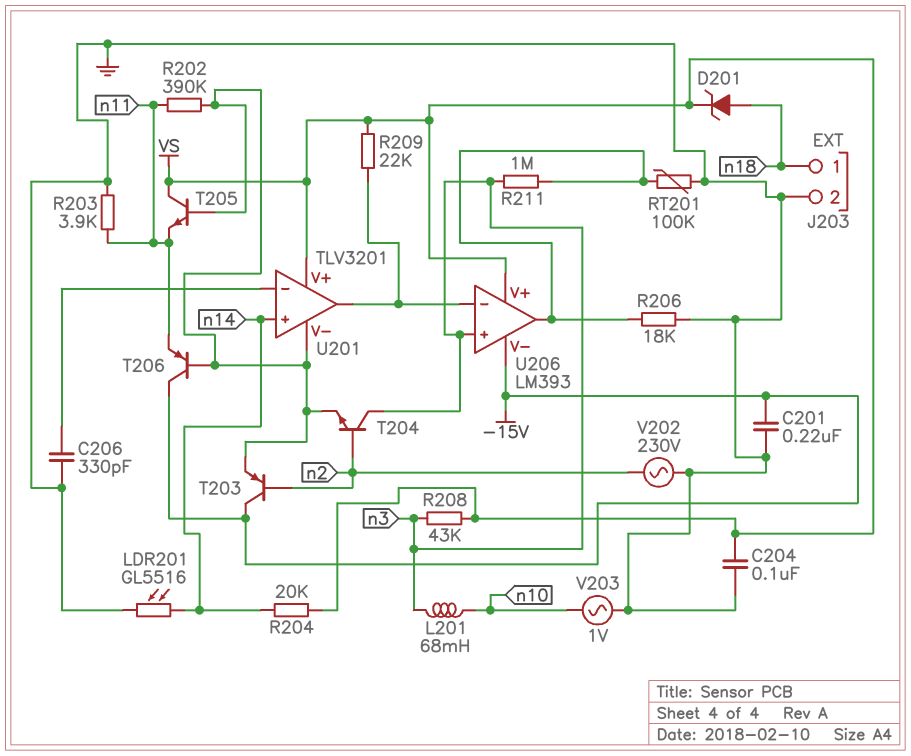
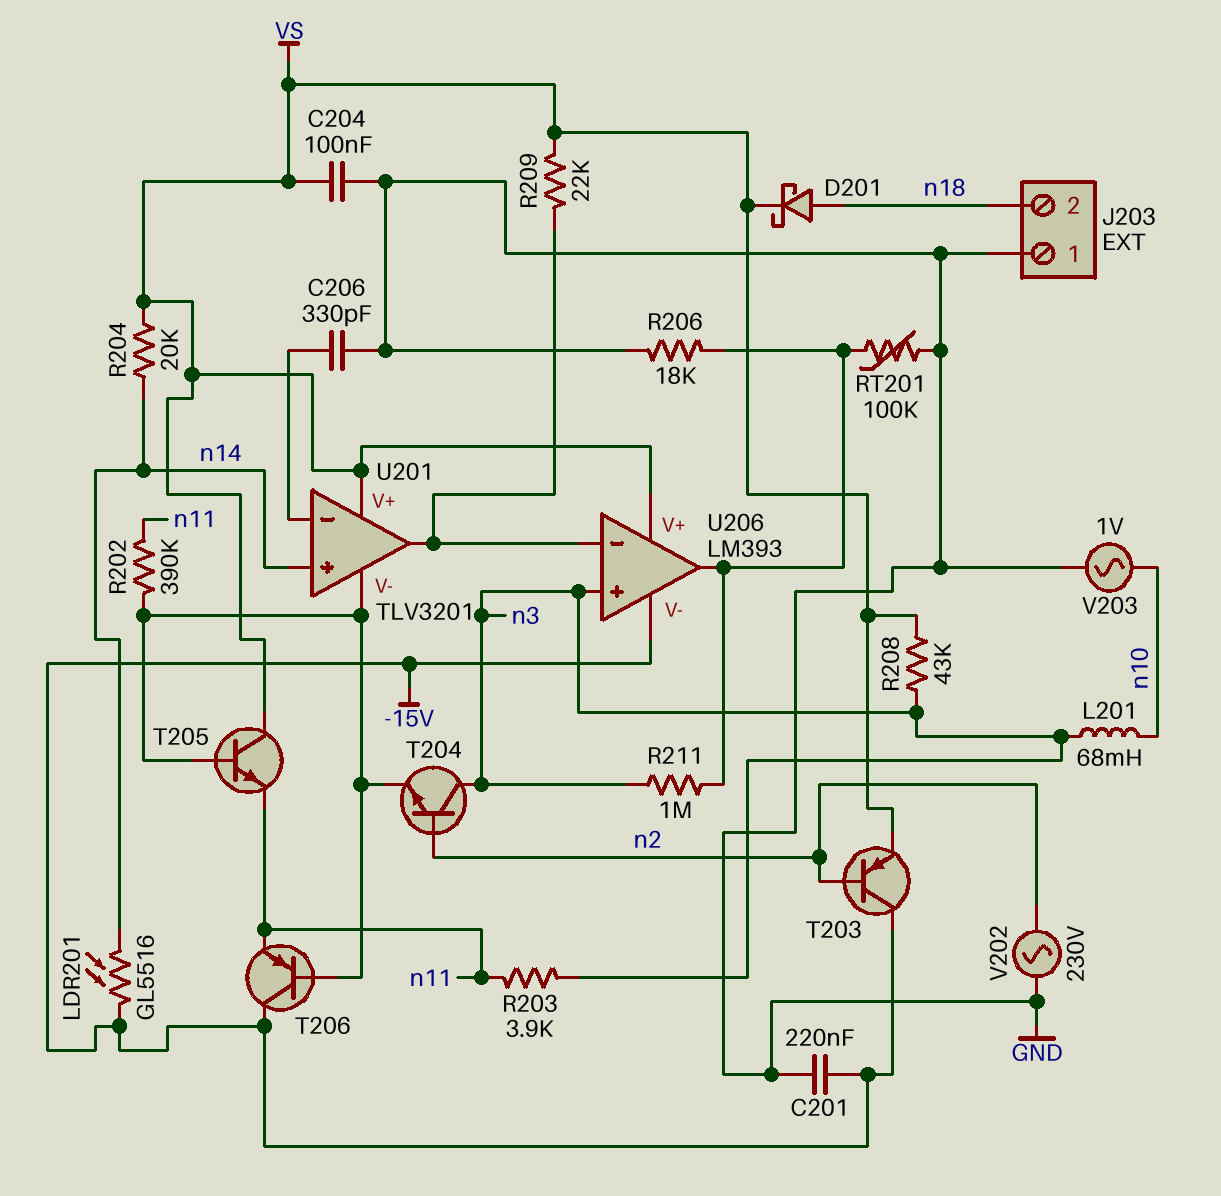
D201: zener (A n18, K VS) -> schottky (A n18, K VS)
J203 pin 1: n18 -> GND
J203 pin 2: GND -> n18
LDR201: GL5516 (GND, n14) -> GL5516 (-15V, n14)
R203: 3.9k (GND, n11) -> 3.9k (n3, n11)
T203: PNP (B n2, C -15V, E U201/V-) -> PNP (B n2, C -15V, E VS)

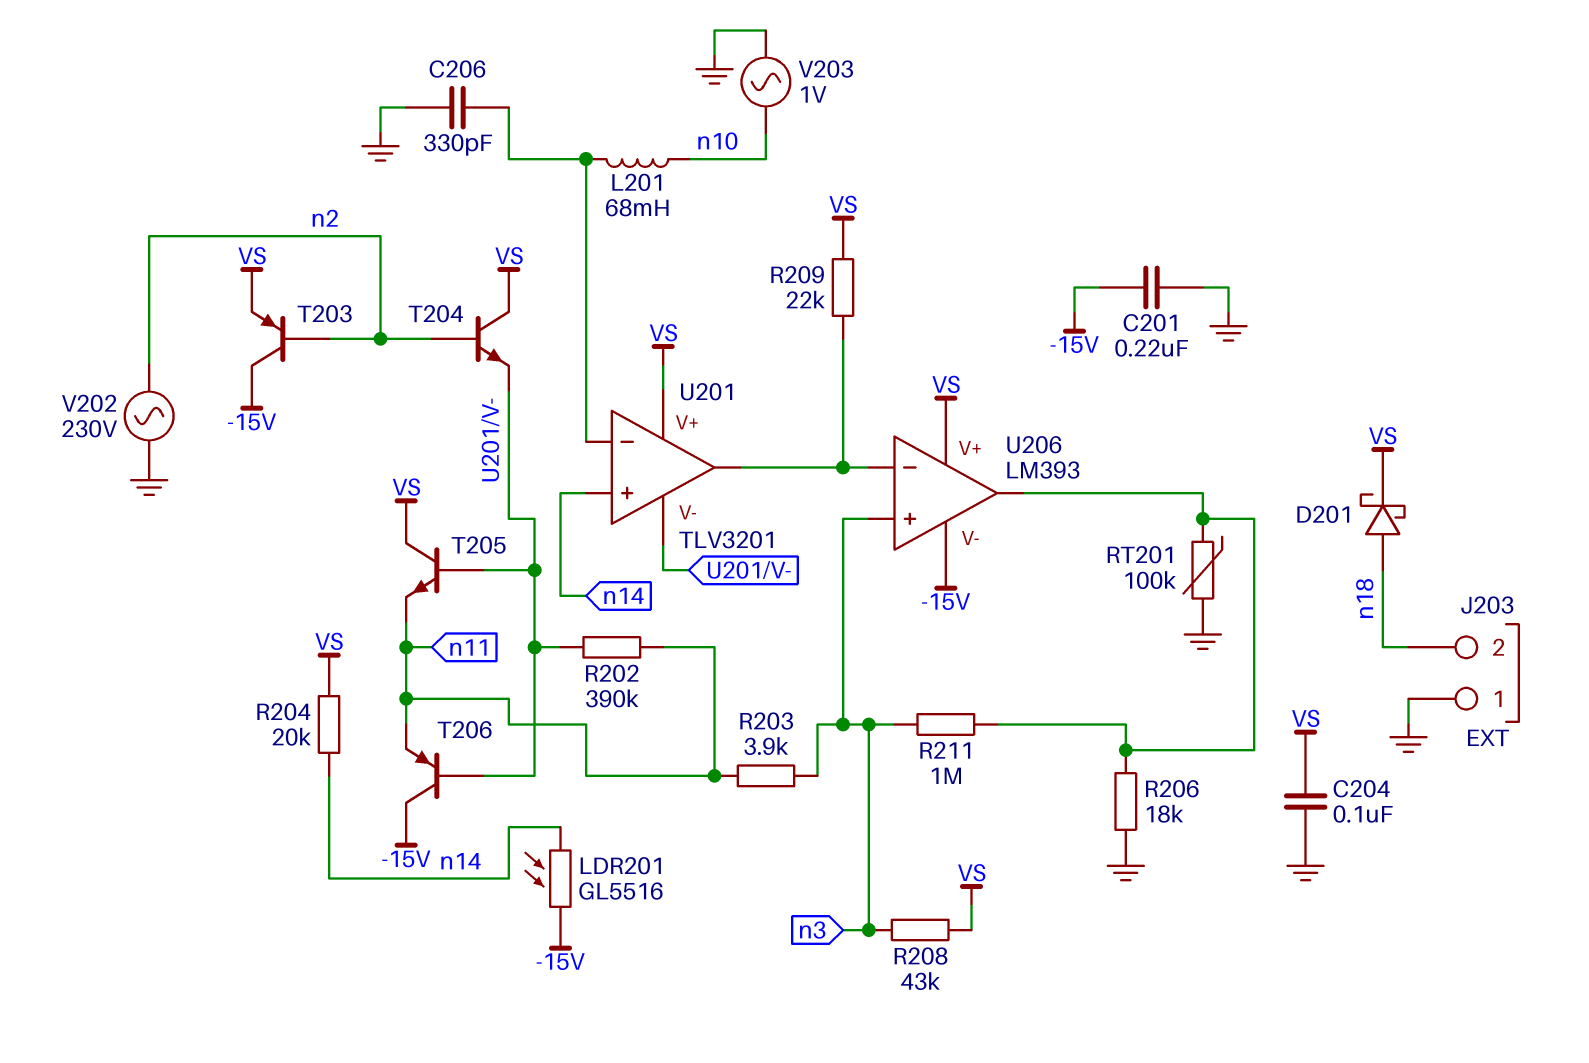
L201: 68mH (n3, n10) -> 68mH (U201/in-, n10)
T204: NPN (B n2, C n3, E U201/V-) -> NPN (B n2, C VS, E U201/V-)

